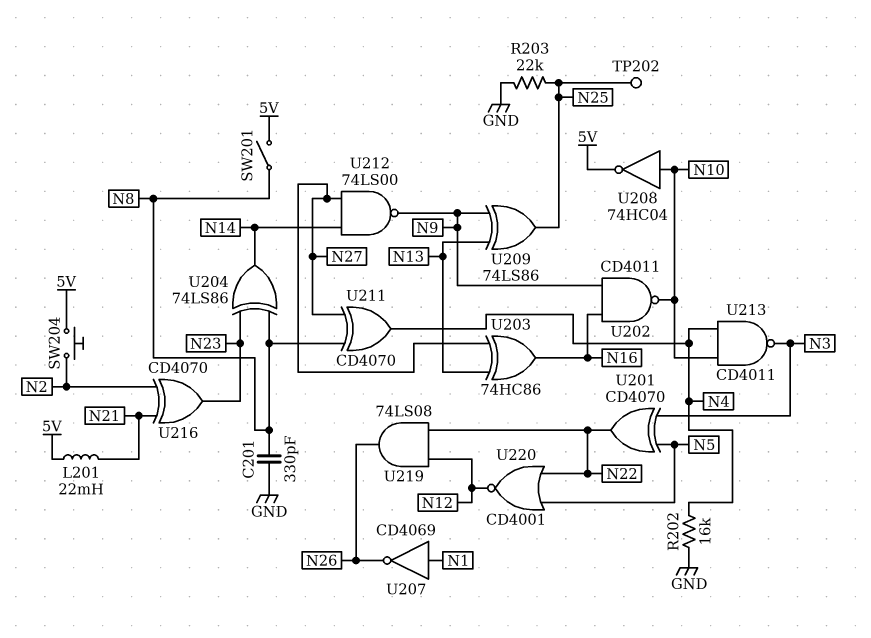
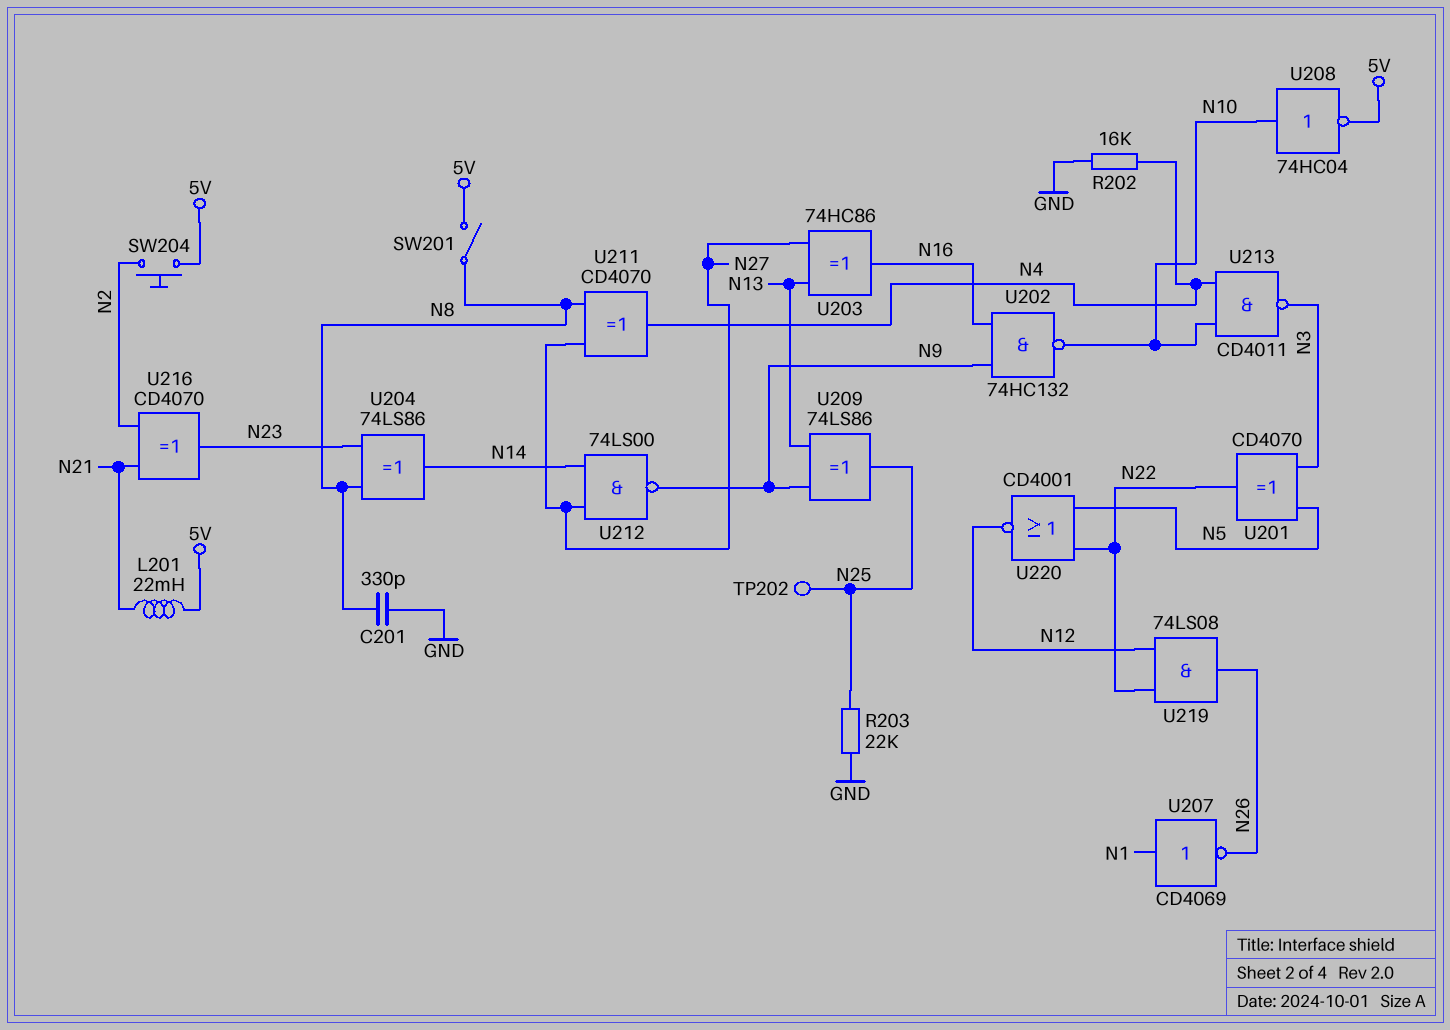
U202: NAND CD4011 (in N9, in N16, out N10) -> NAND 74HC132 (in N9, in N16, out N10)

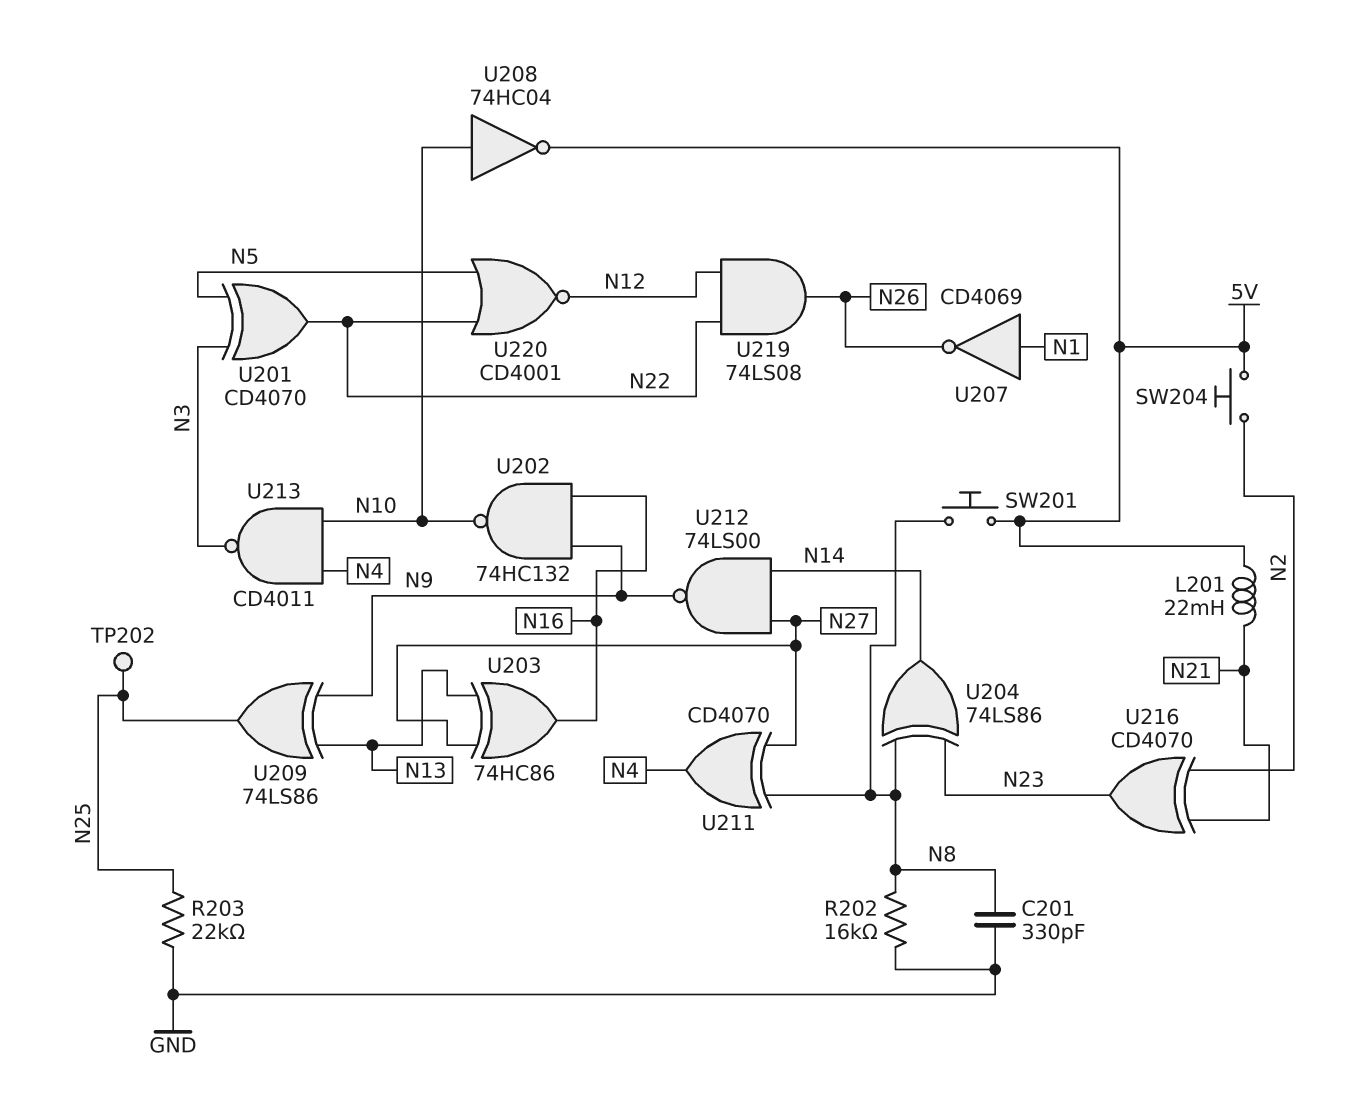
R202: 16k (GND, N4) -> 16k (GND, N8)
SW201: switch (5V, N8) -> button (5V, N8)

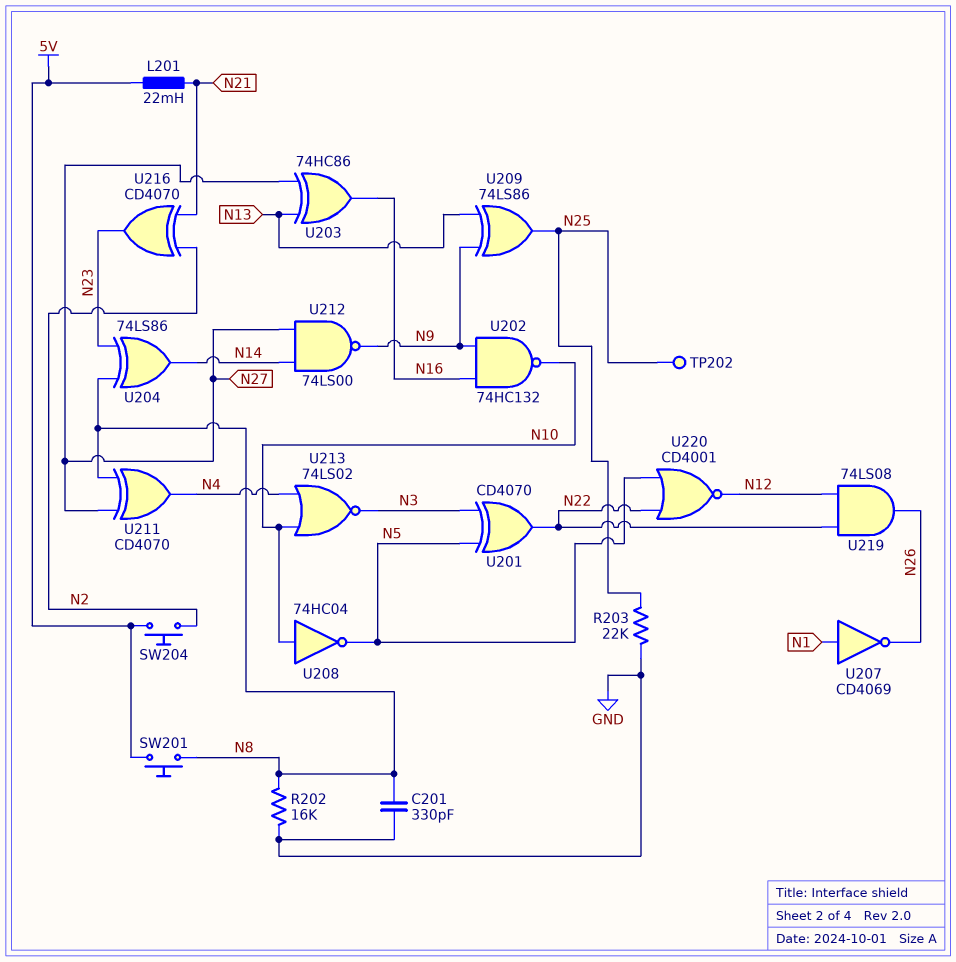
U208: NOT 74HC04 (in N10, out 5V) -> NOT 74HC04 (in N10, out N5)
U213: NAND CD4011 (in N4, in N10, out N3) -> NOR 74LS02 (in N4, in N10, out N3)

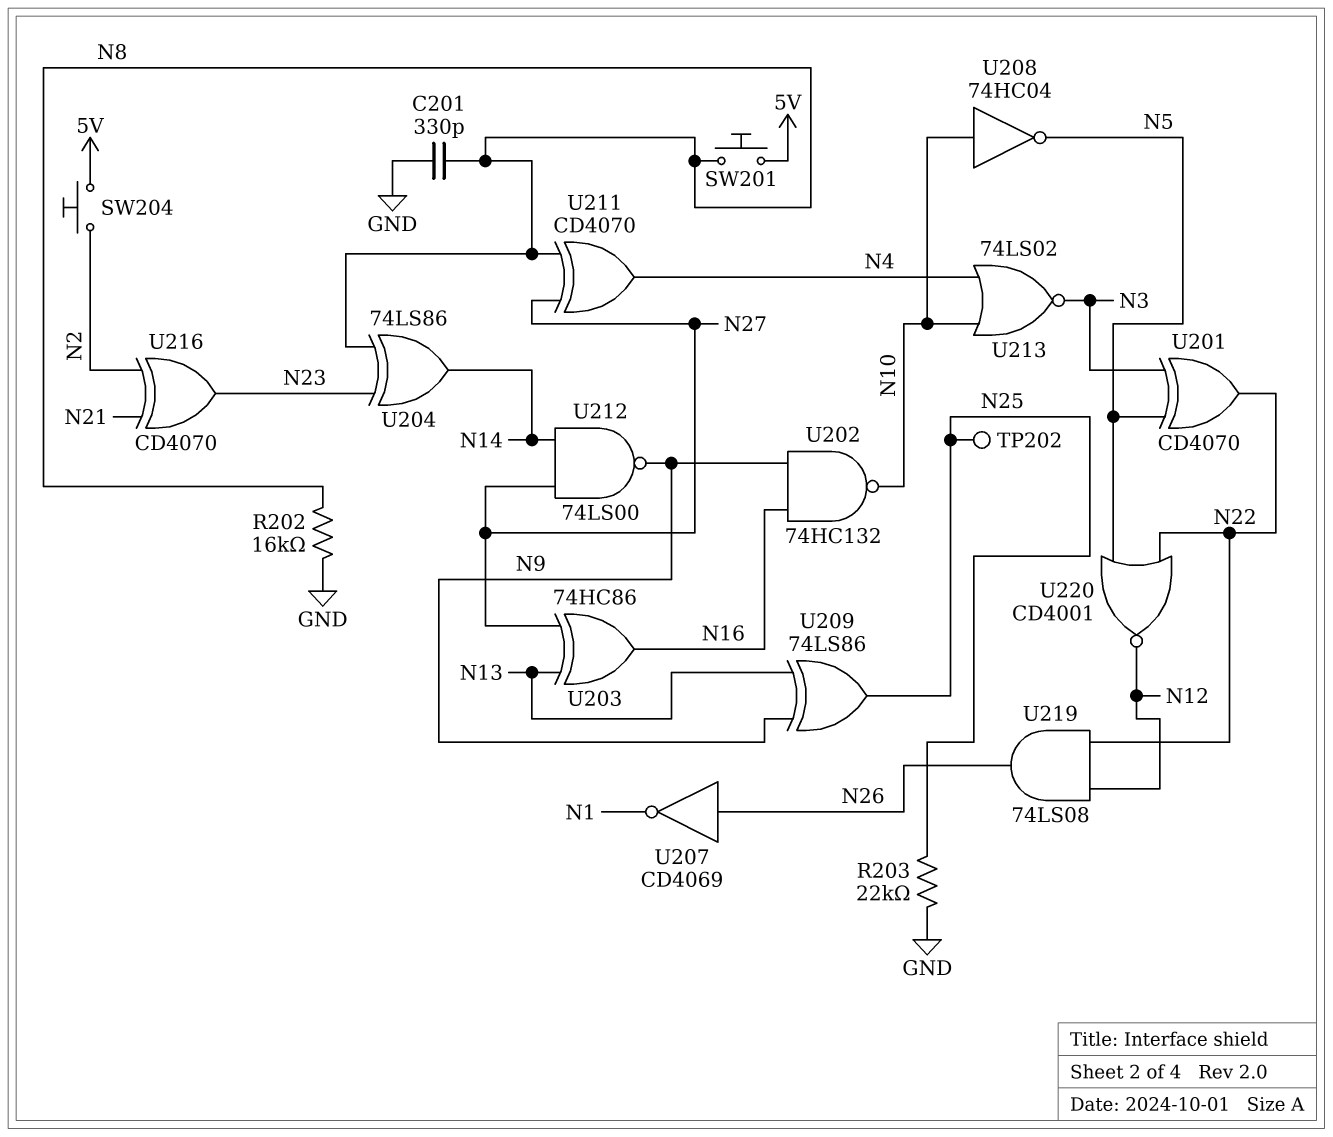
L201: 22mH (5V, N21) -> none
U207: NOT CD4069 (in N1, out N26) -> NOT CD4069 (in N26, out N1)

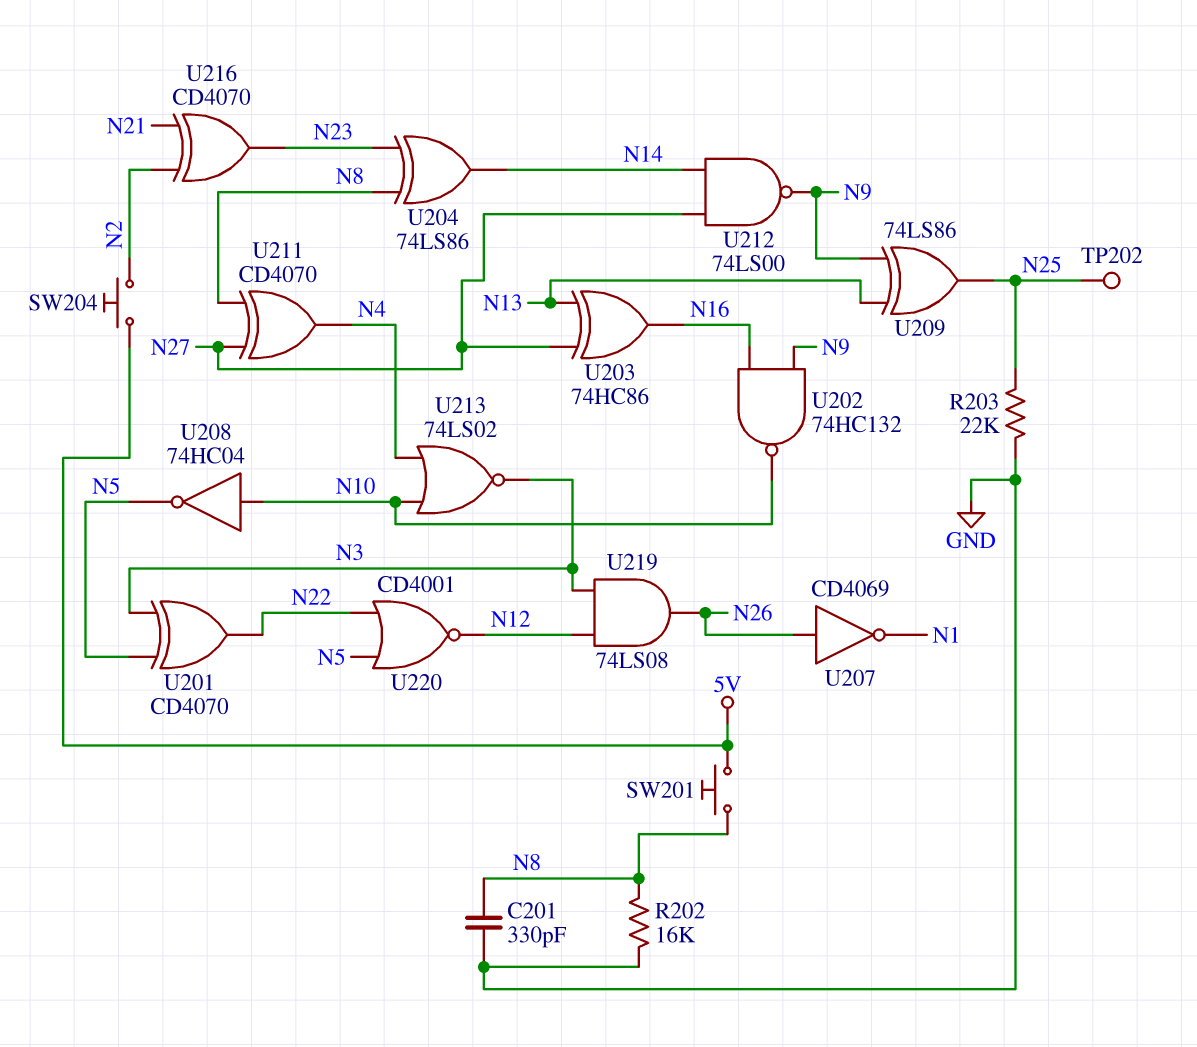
U219: AND 74LS08 (in N12, in N22, out N26) -> AND 74LS08 (in N3, in N12, out N26)

